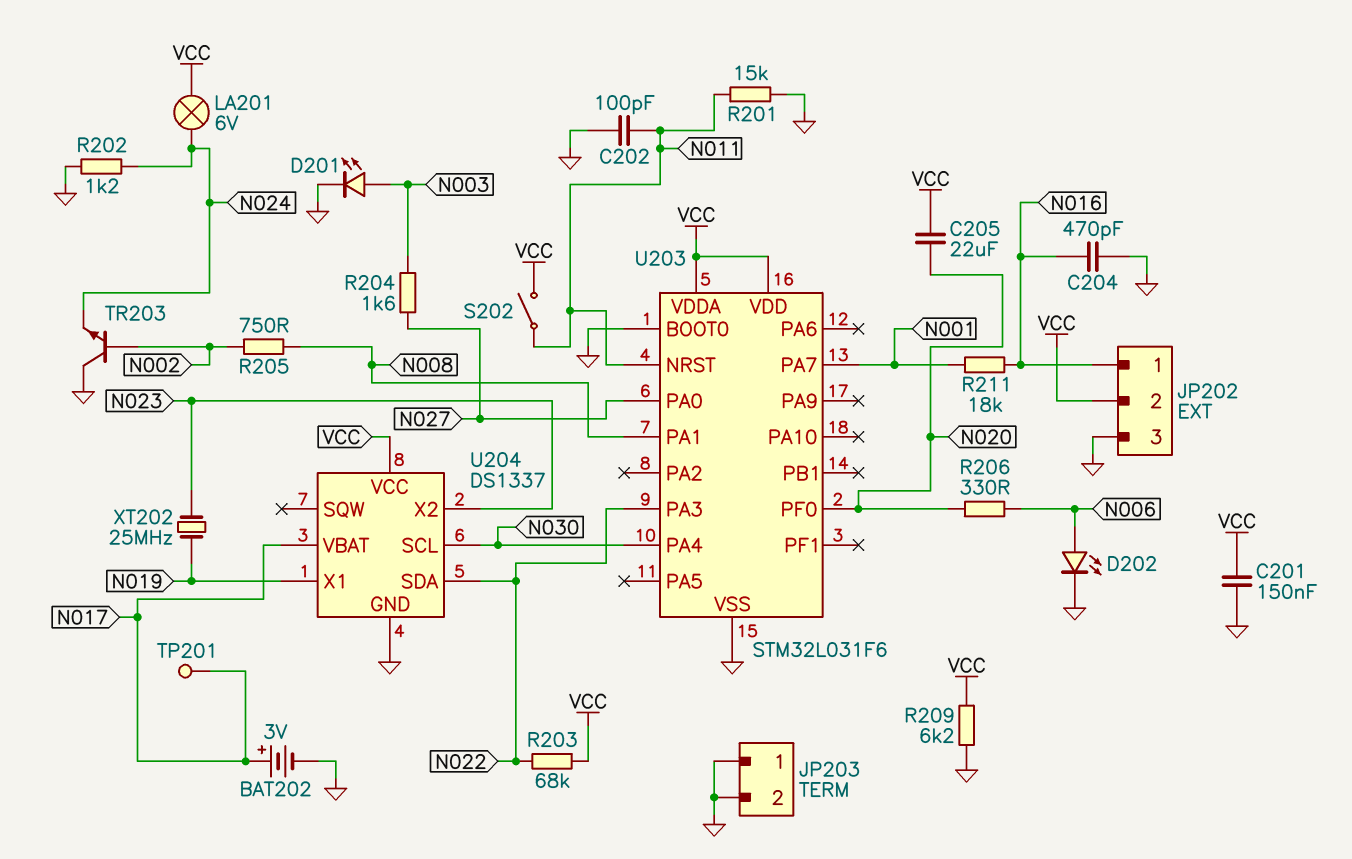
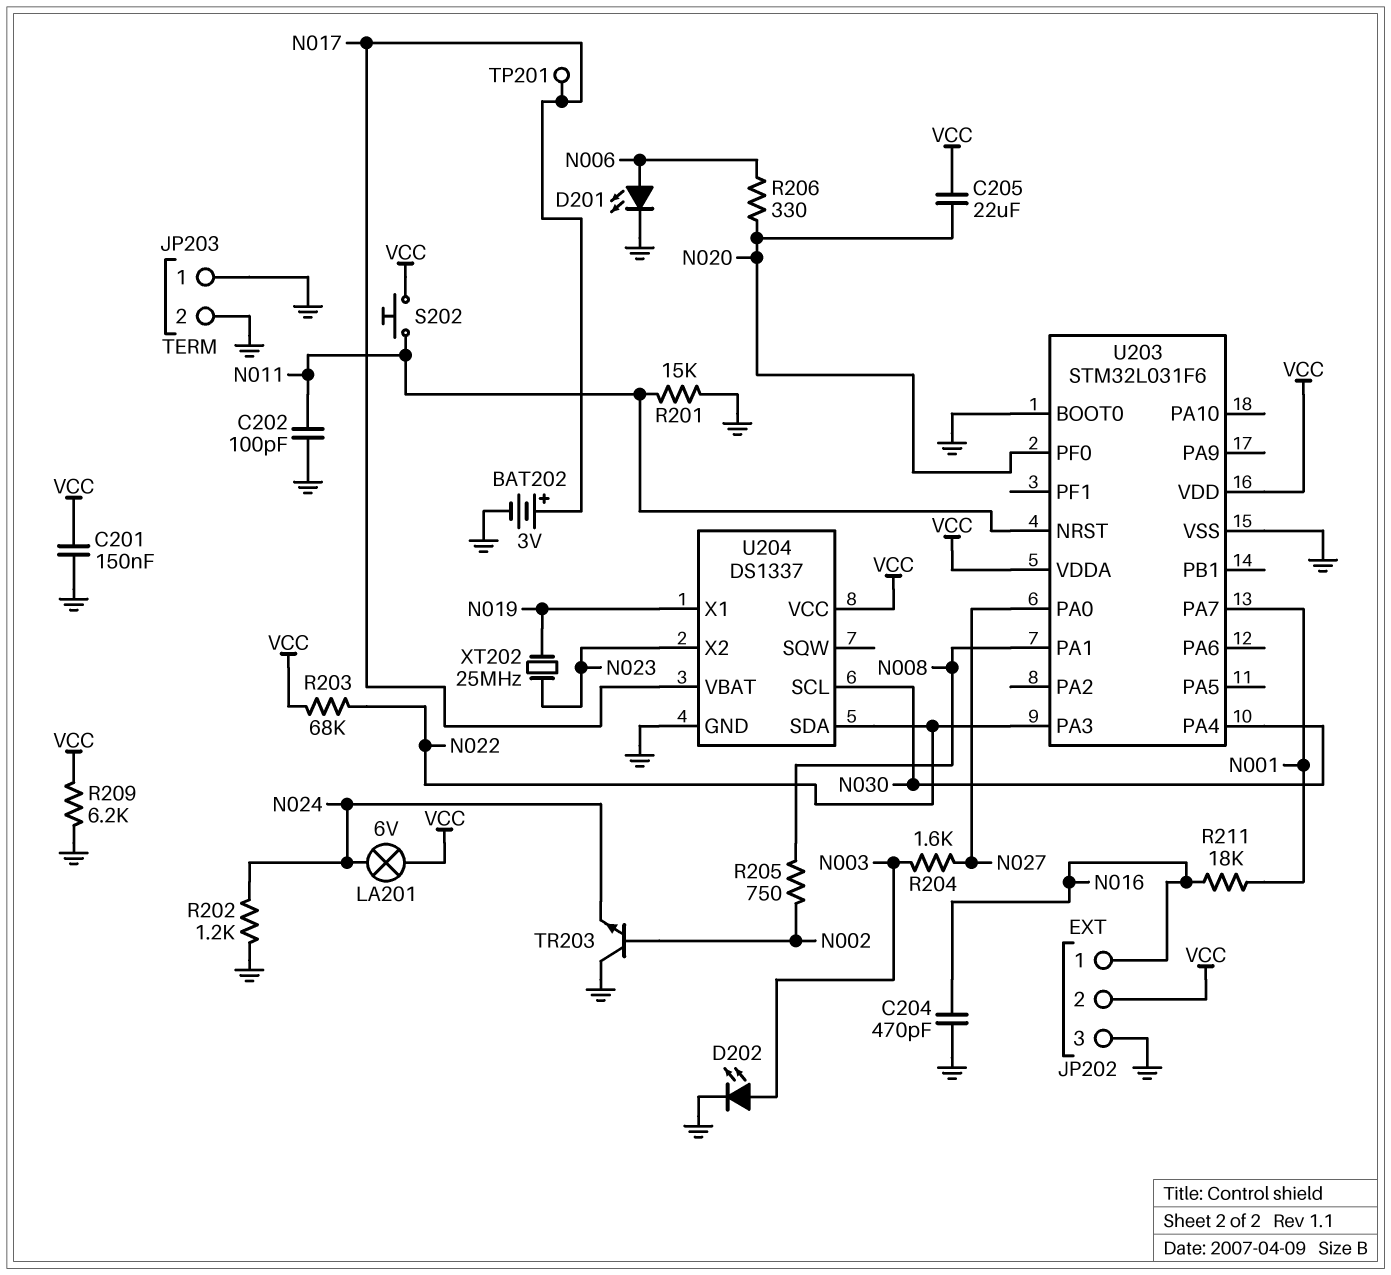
D201: LED (A N003, K GND) -> LED (A N006, K GND)
D202: LED (A N006, K GND) -> LED (A N003, K GND)
S202: switch (N011, VCC) -> button (N011, VCC)

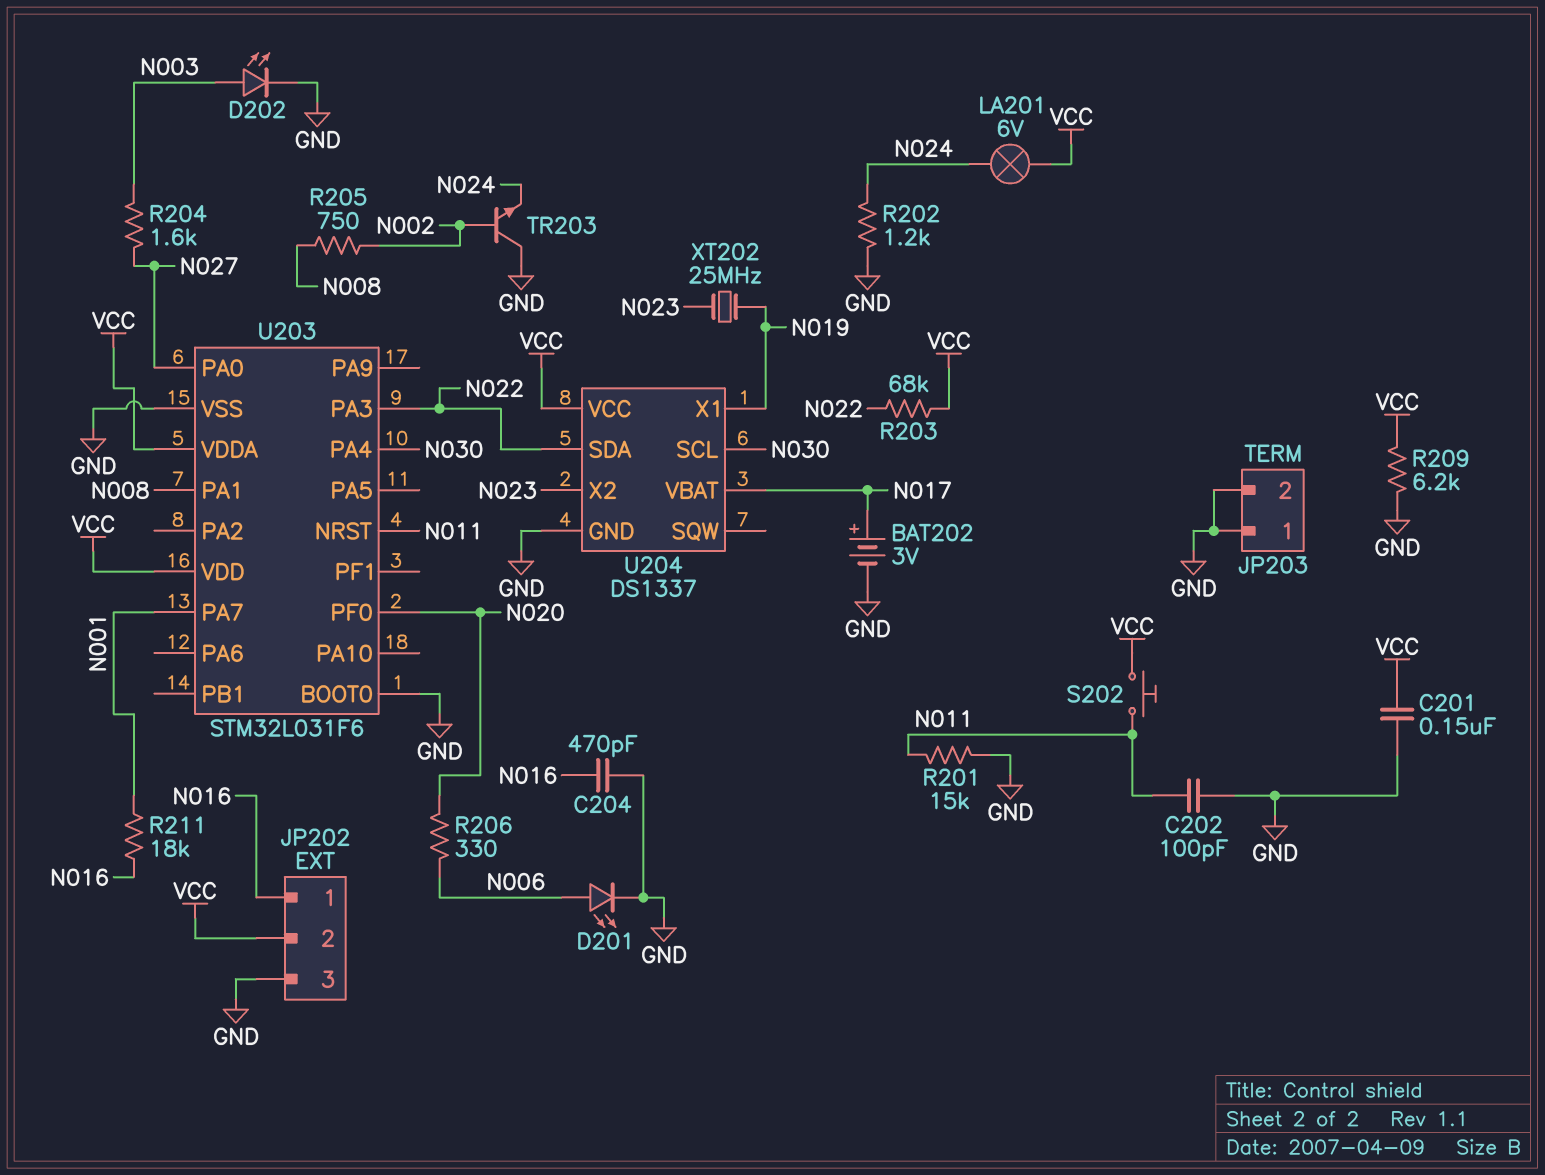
C205: 22uF (N020, VCC) -> none
TP201: test point (N017) -> none

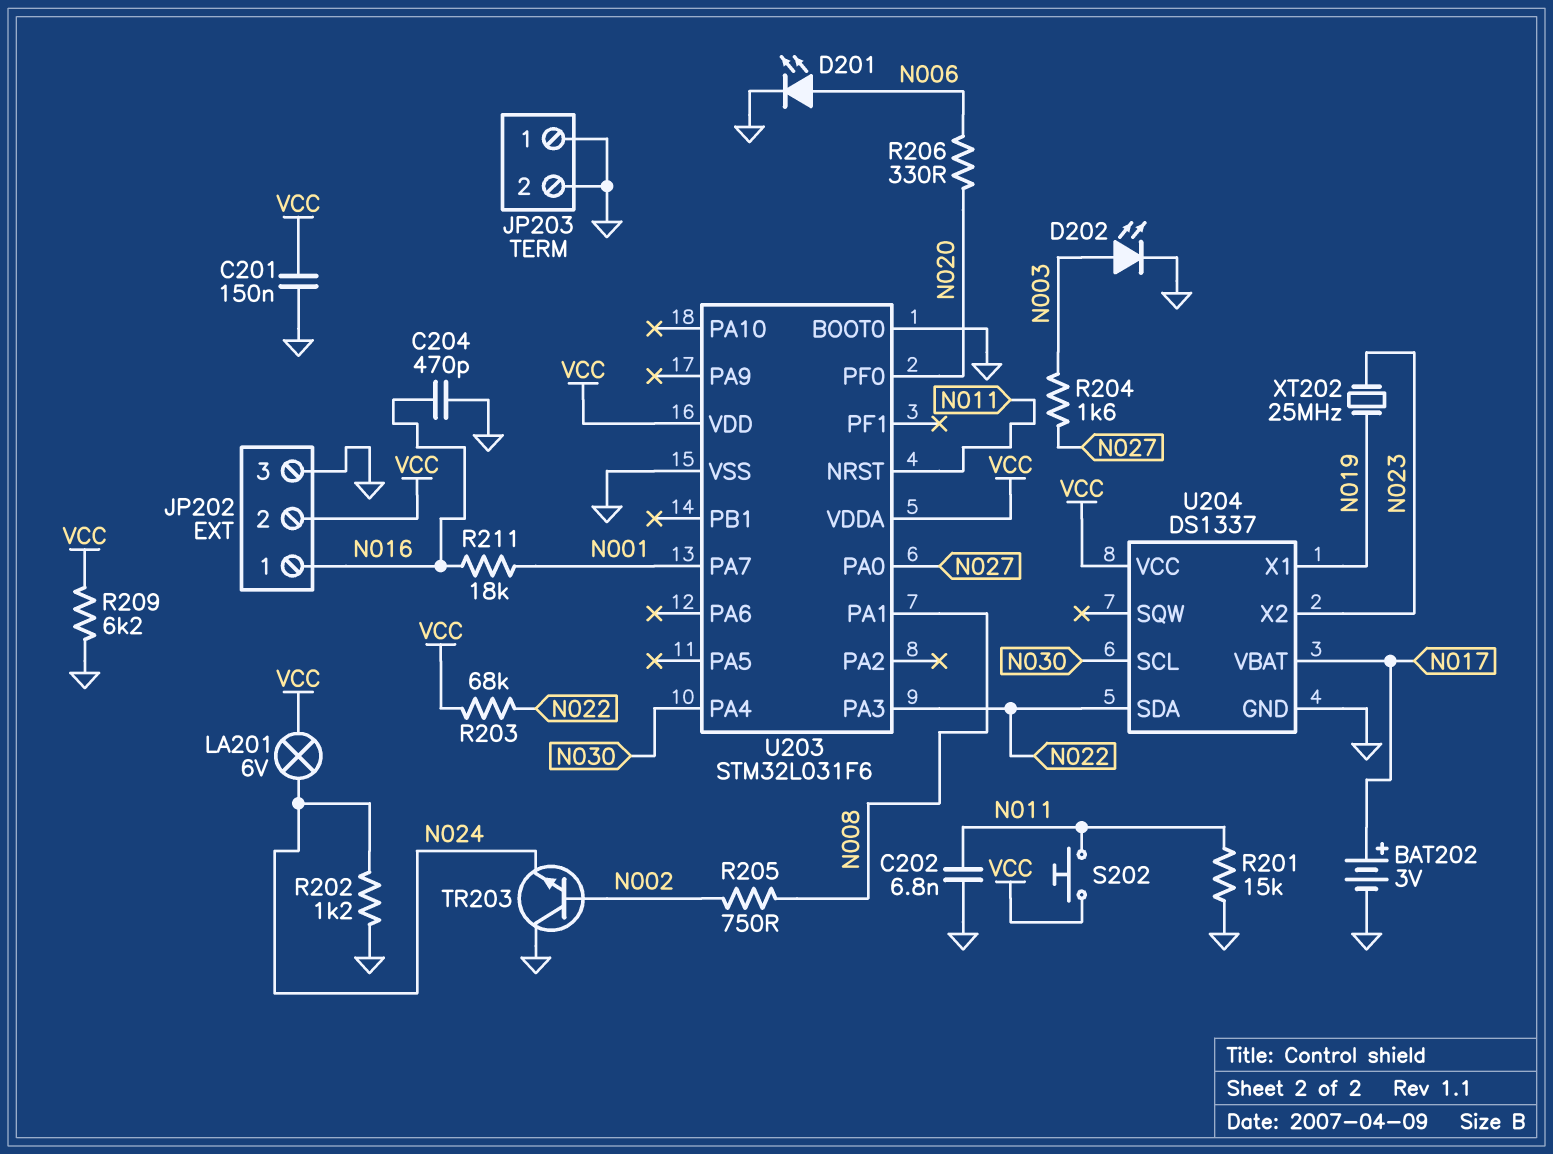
C202: 100pF (GND, N011) -> 6.8nF (GND, N011)

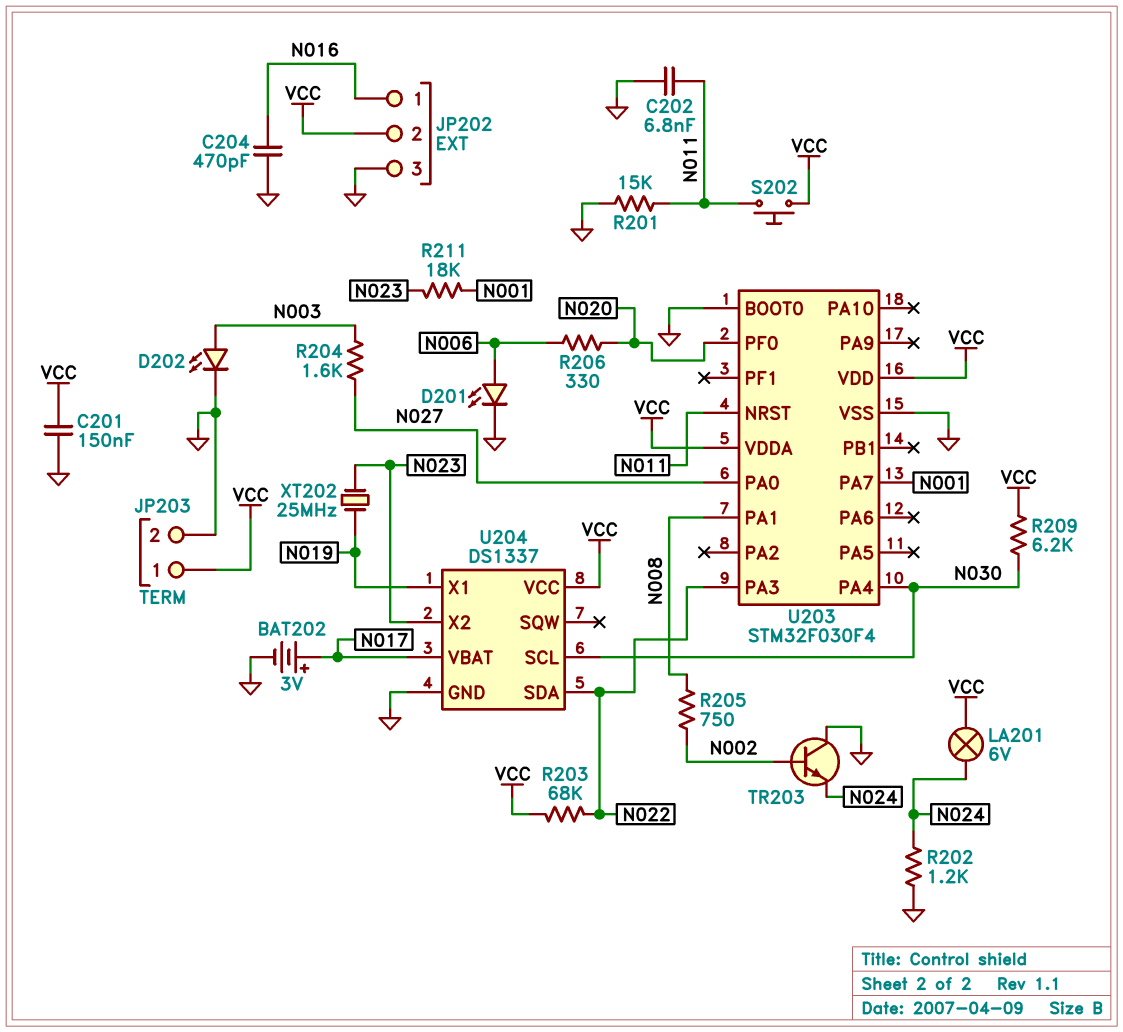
JP203 pin 1: GND -> VCC
R209: 6.2k (GND, VCC) -> 6.2k (N030, VCC)
R211: 18k (N001, N016) -> 18k (N001, N023)
U203: STM32L031F6 -> STM32F030F4

